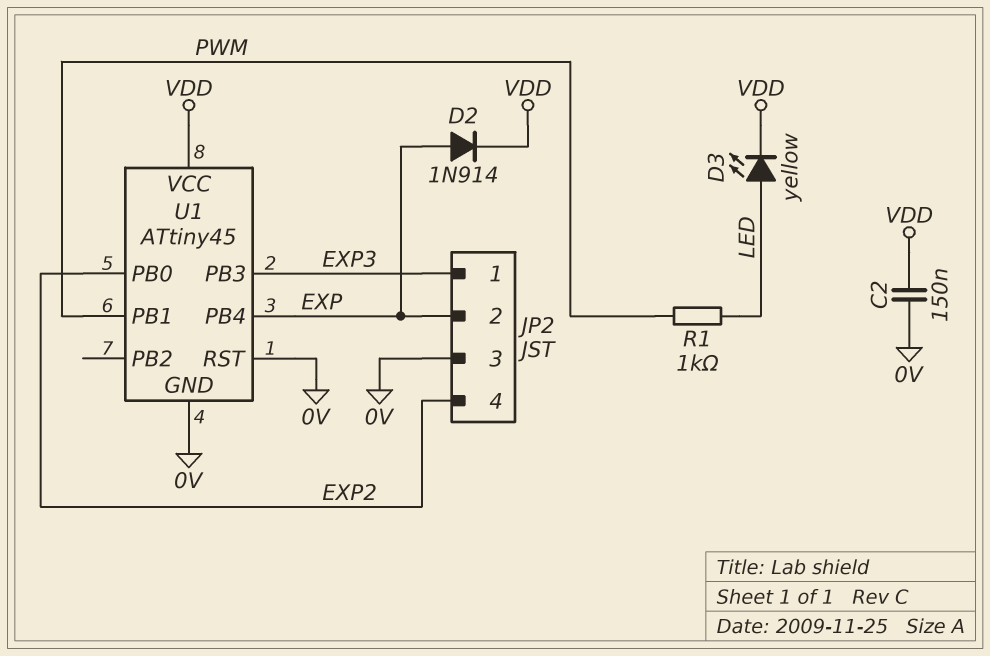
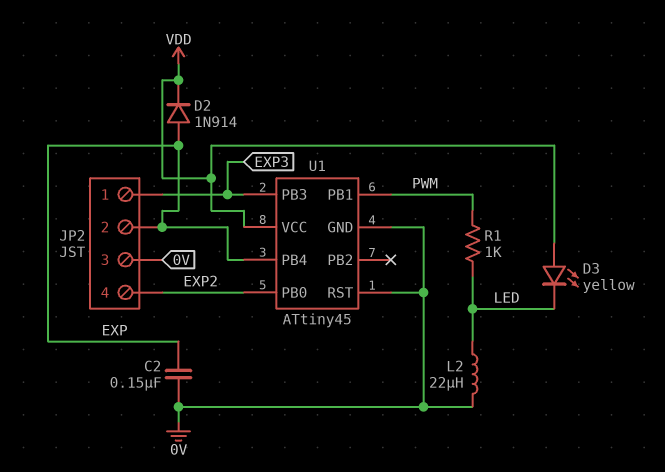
C2: 150nF (0V, VDD) -> 150nF (0V, EXP)
D3: LED yellow (A LED, K VDD) -> LED yellow (A VDD, K LED)
L2: none -> 22uH (0V, LED)

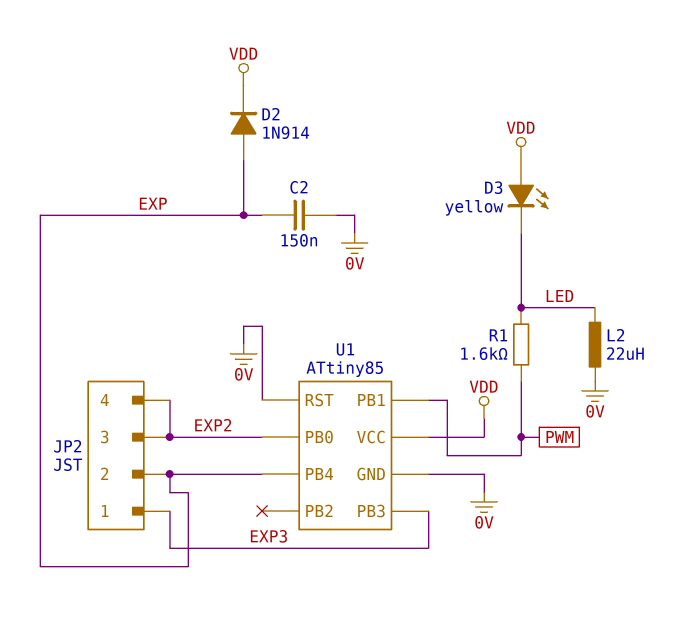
JP2 pin 3: 0V -> EXP2
R1: 1k (LED, PWM) -> 1.6k (LED, PWM)
U1: ATtiny45 -> ATtiny85

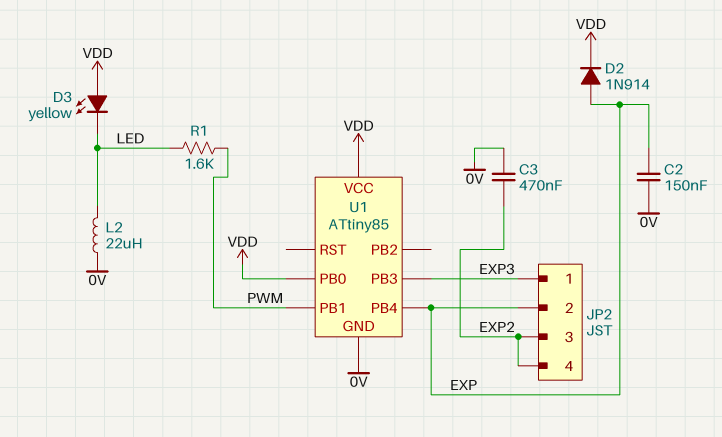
C3: none -> 470nF (0V, EXP2)
U1 pin PB0: EXP2 -> VDD
U1 pin RST: 0V -> none

